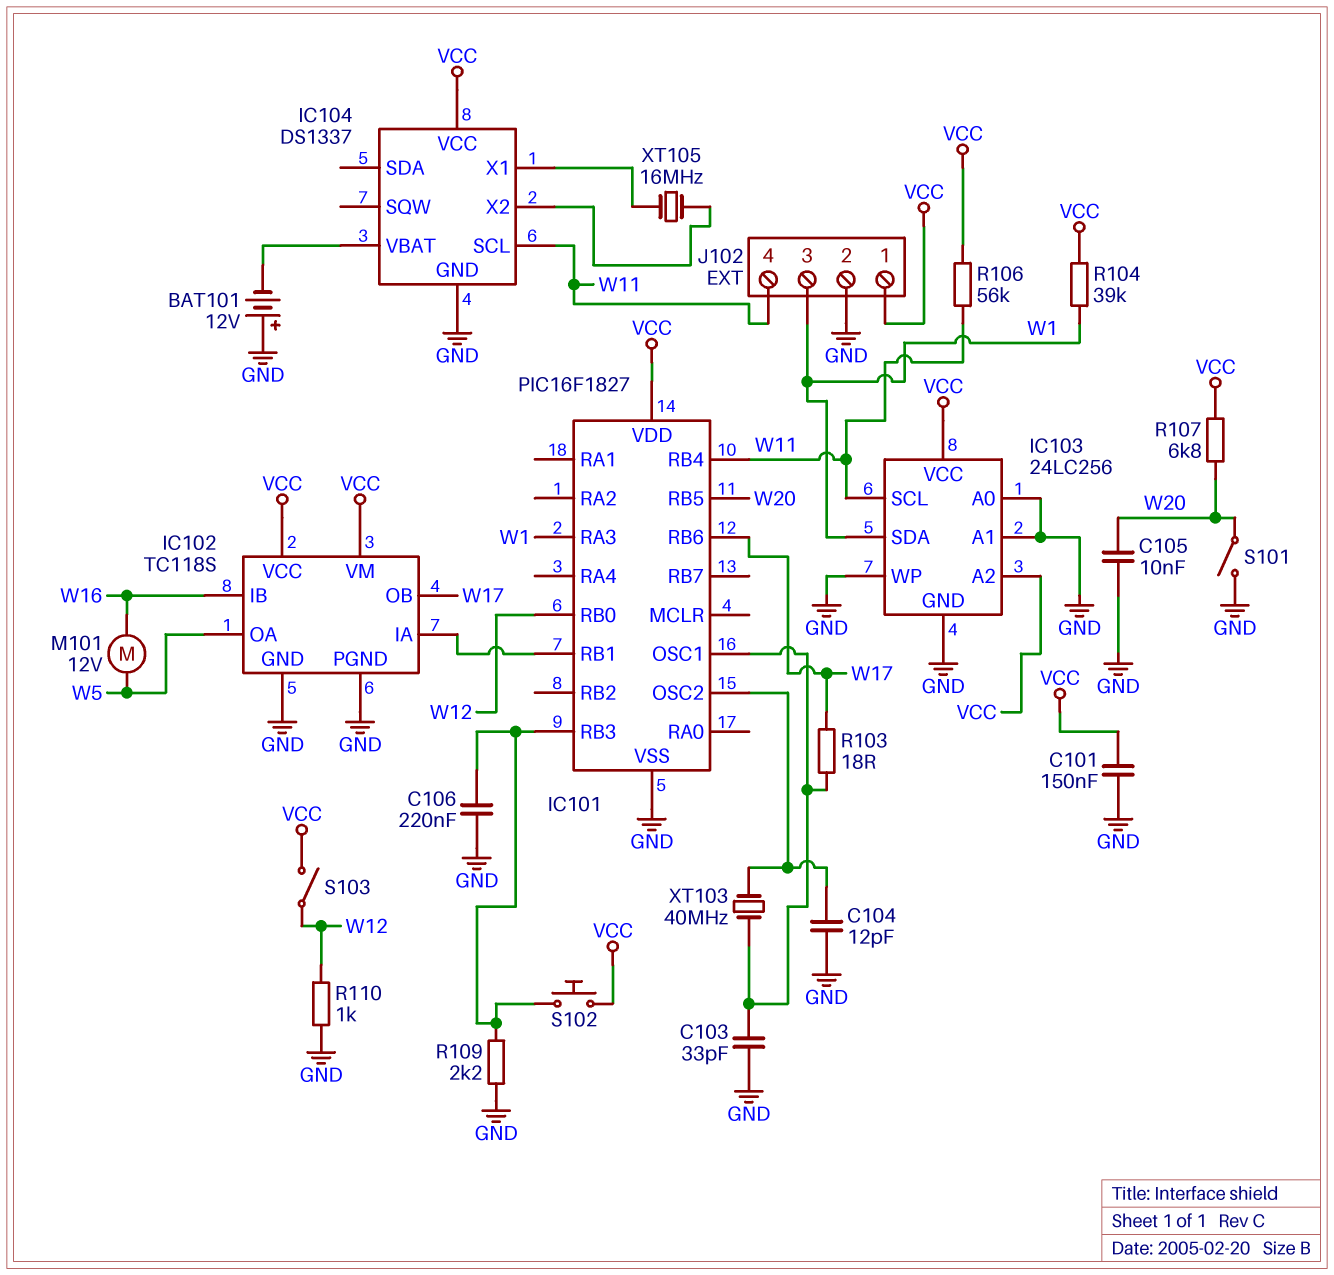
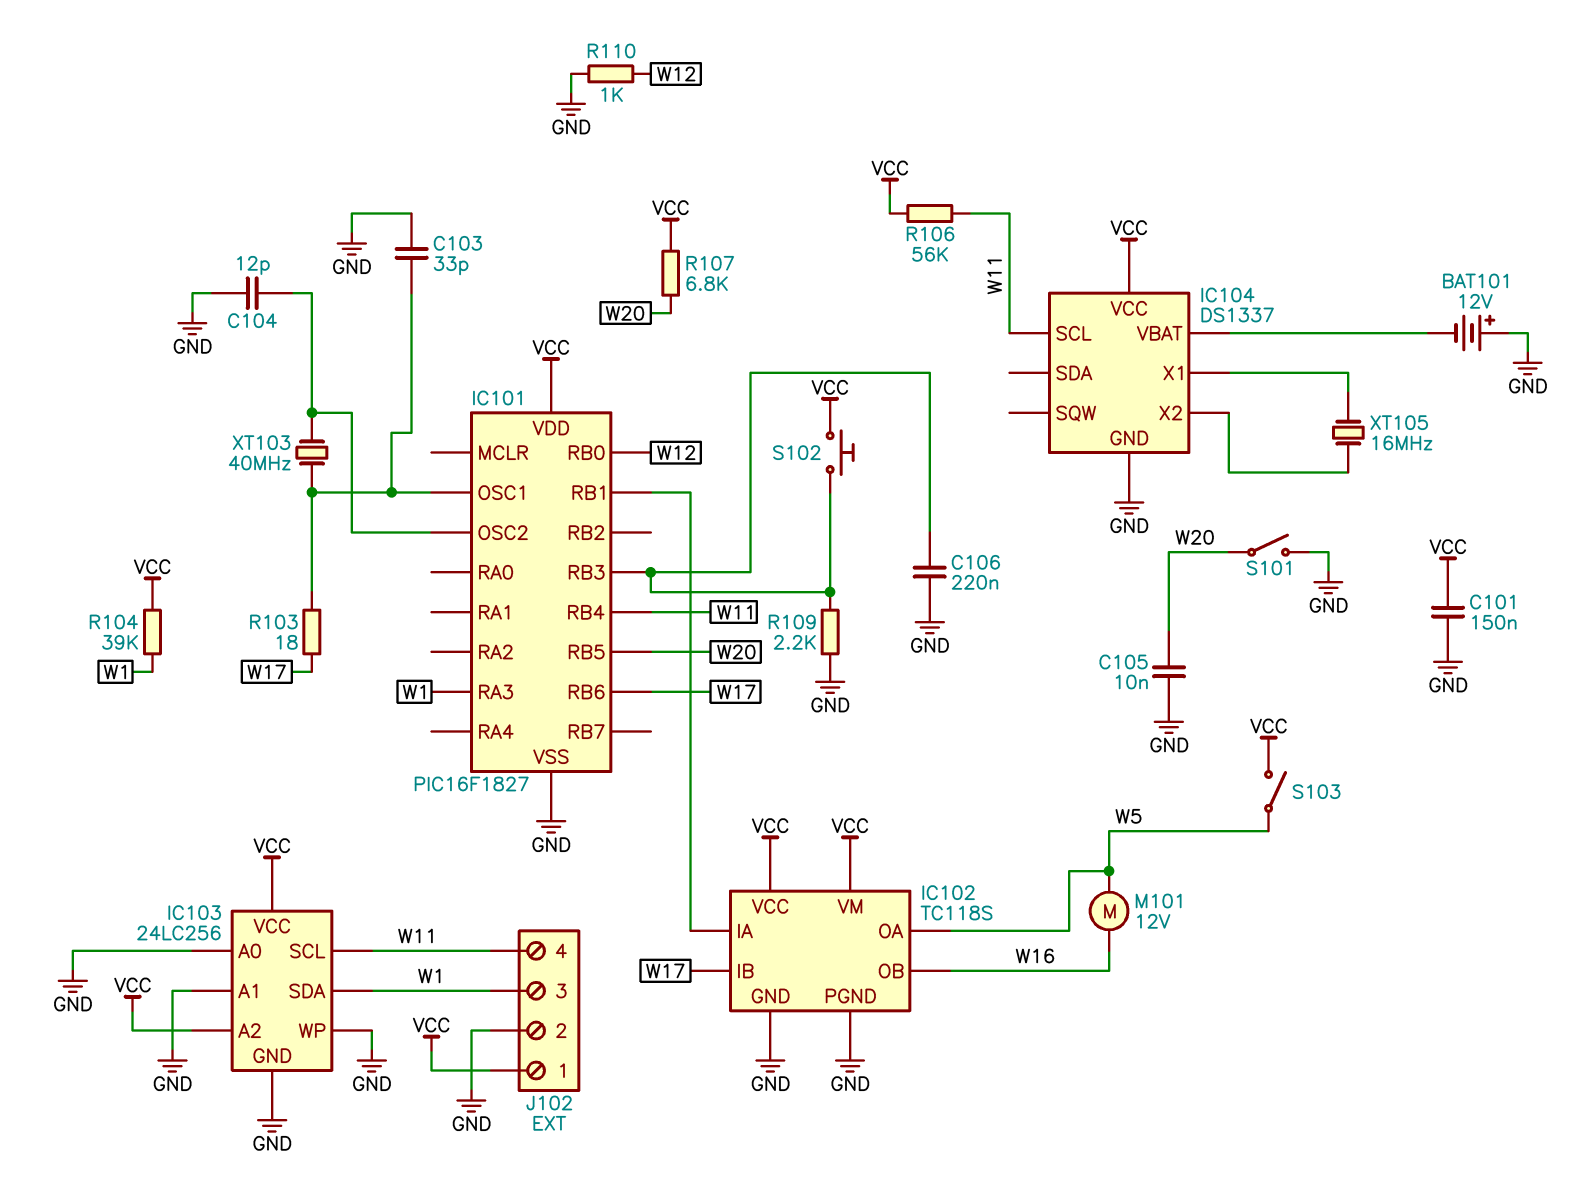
IC102 pin IB: W16 -> W17
IC102 pin OB: W17 -> W16
S103: switch (VCC, W12) -> switch (VCC, W5)

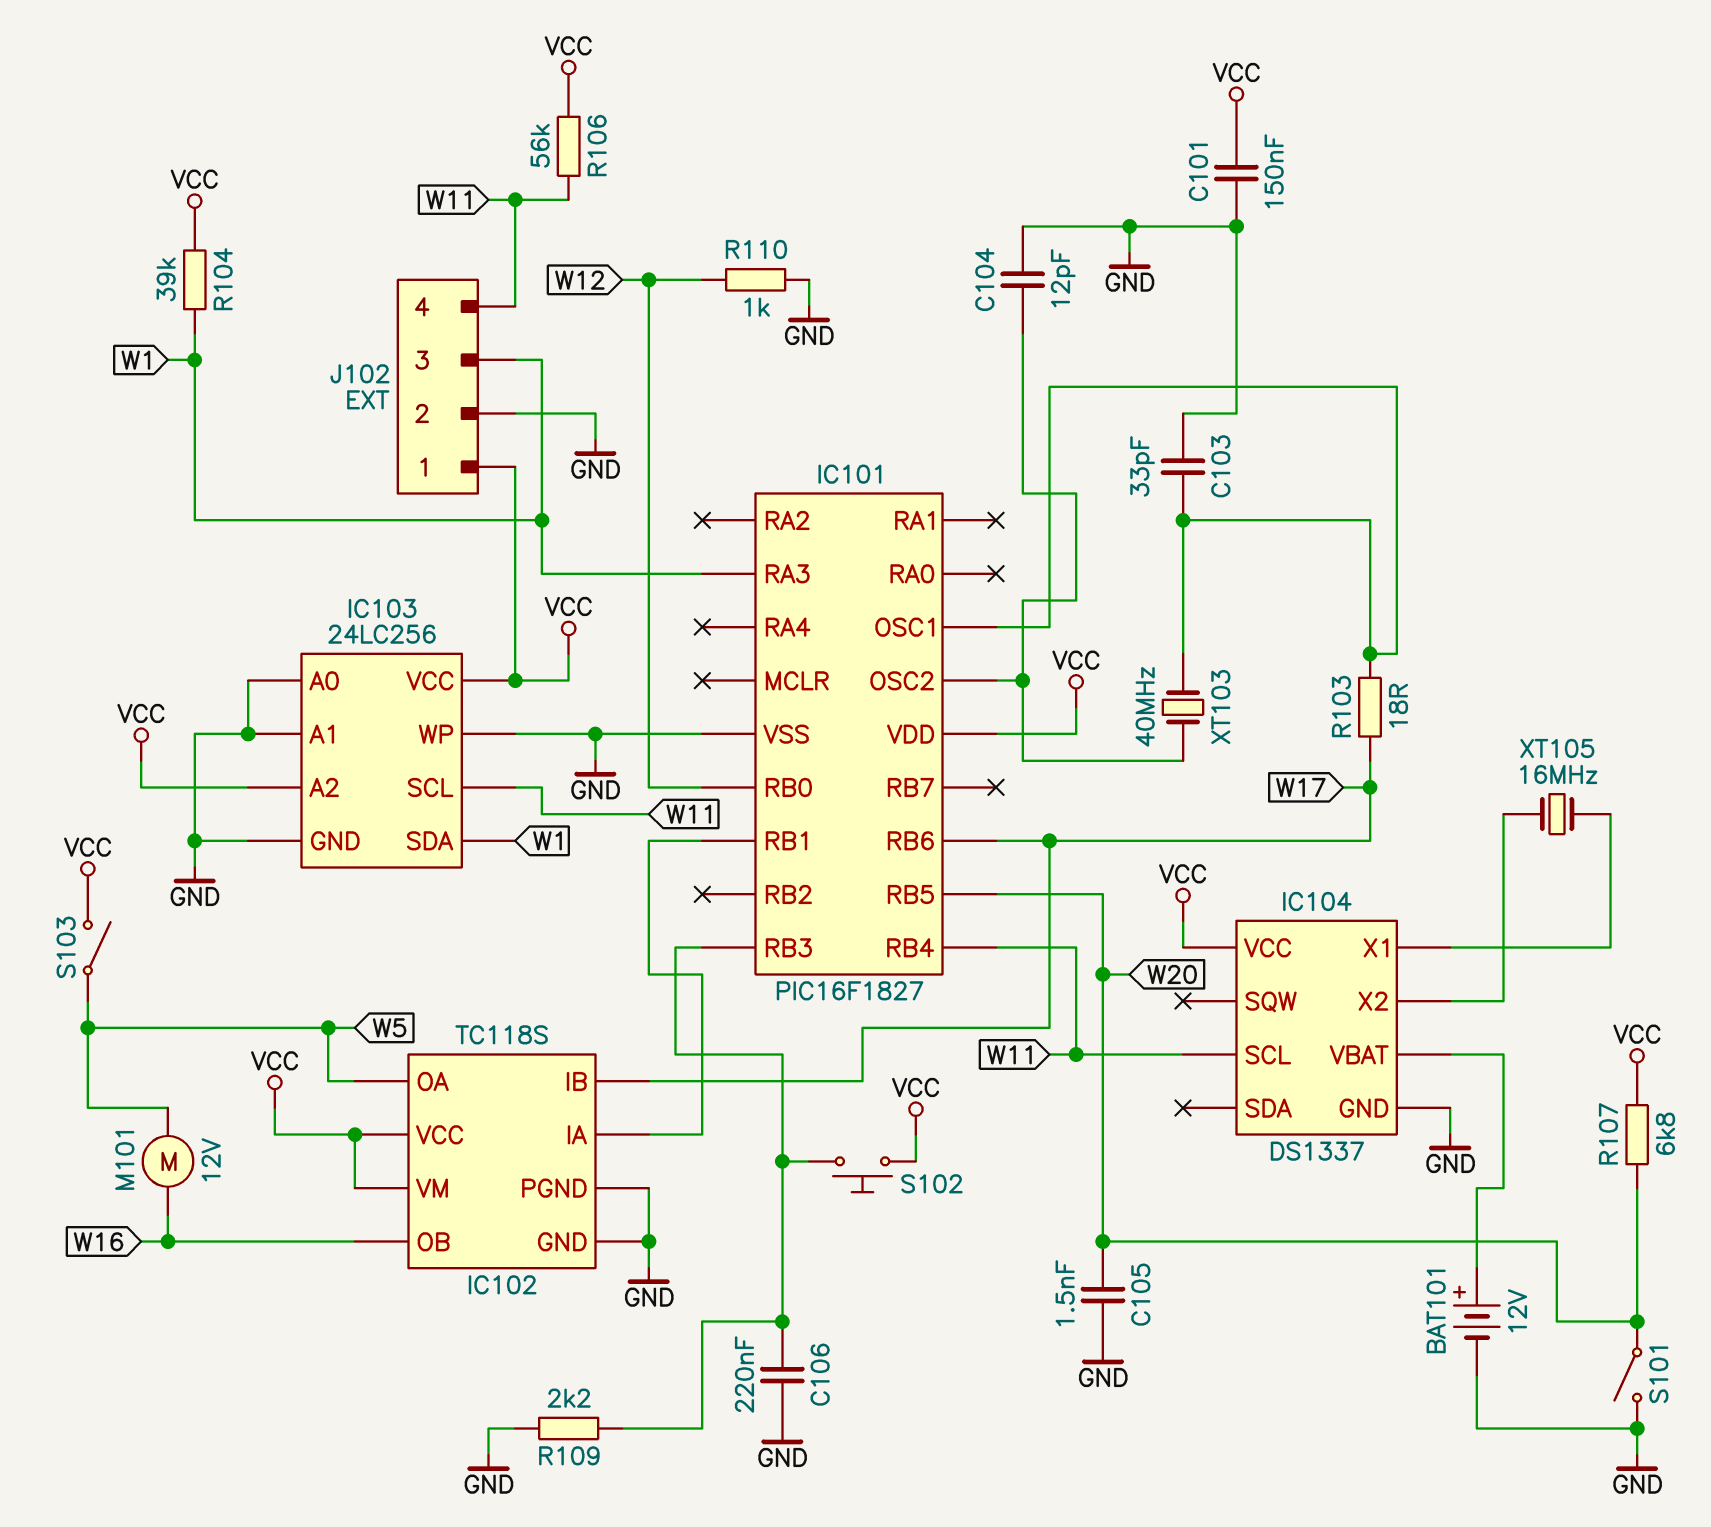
BAT101: 12V (plus GND, minus IC104/VBAT) -> 12V (plus IC104/VBAT, minus GND)
C105: 10nF (GND, W20) -> 1.5nF (GND, W20)

